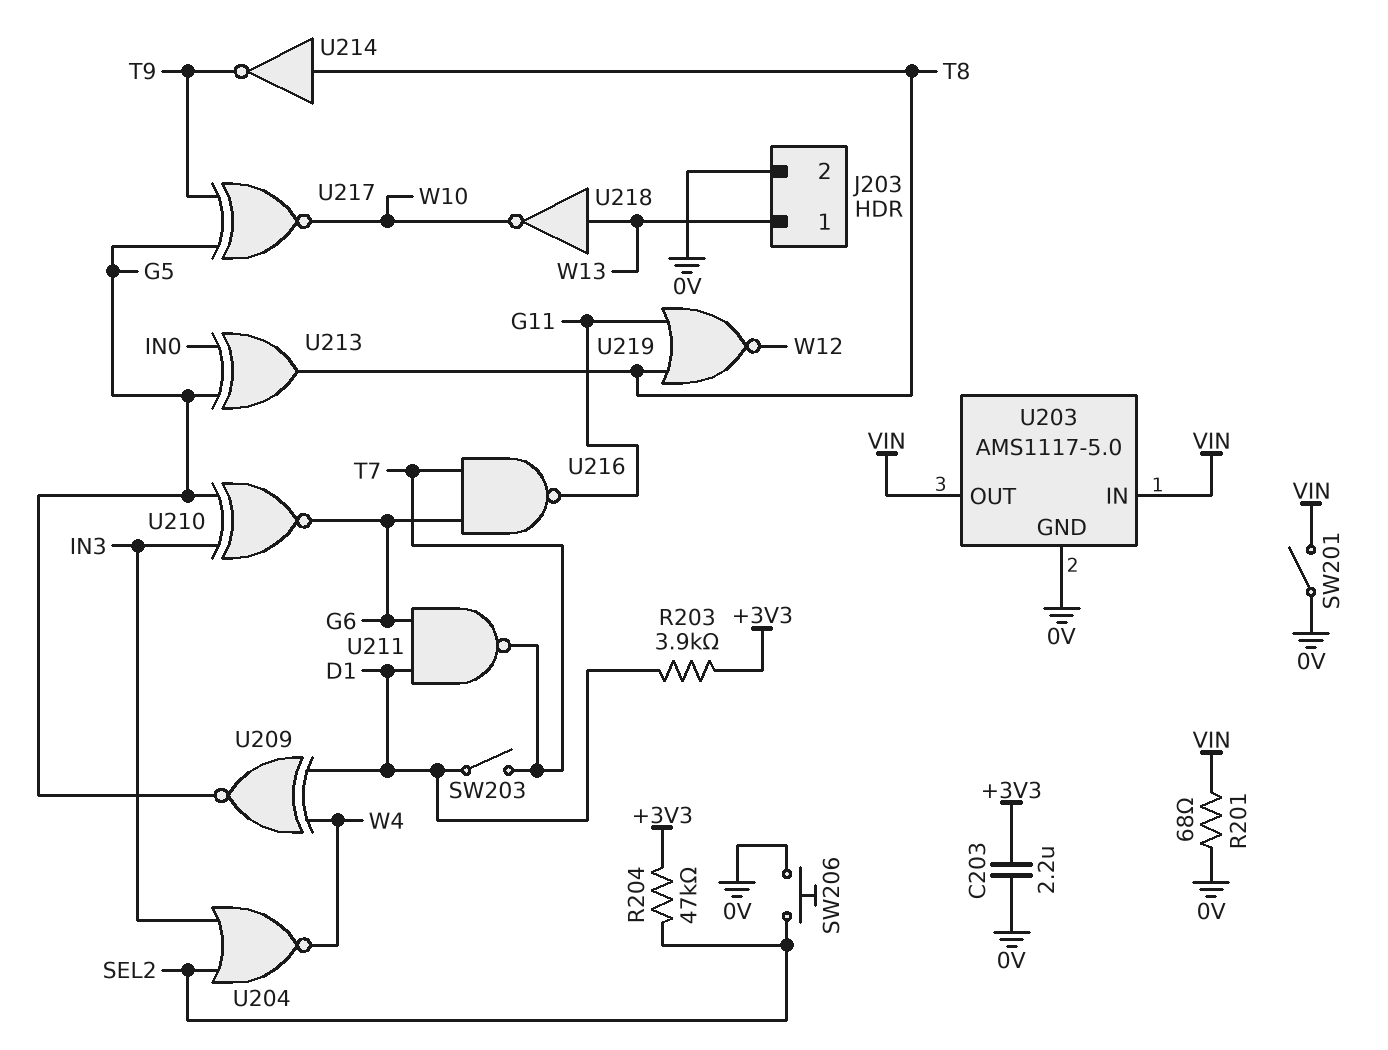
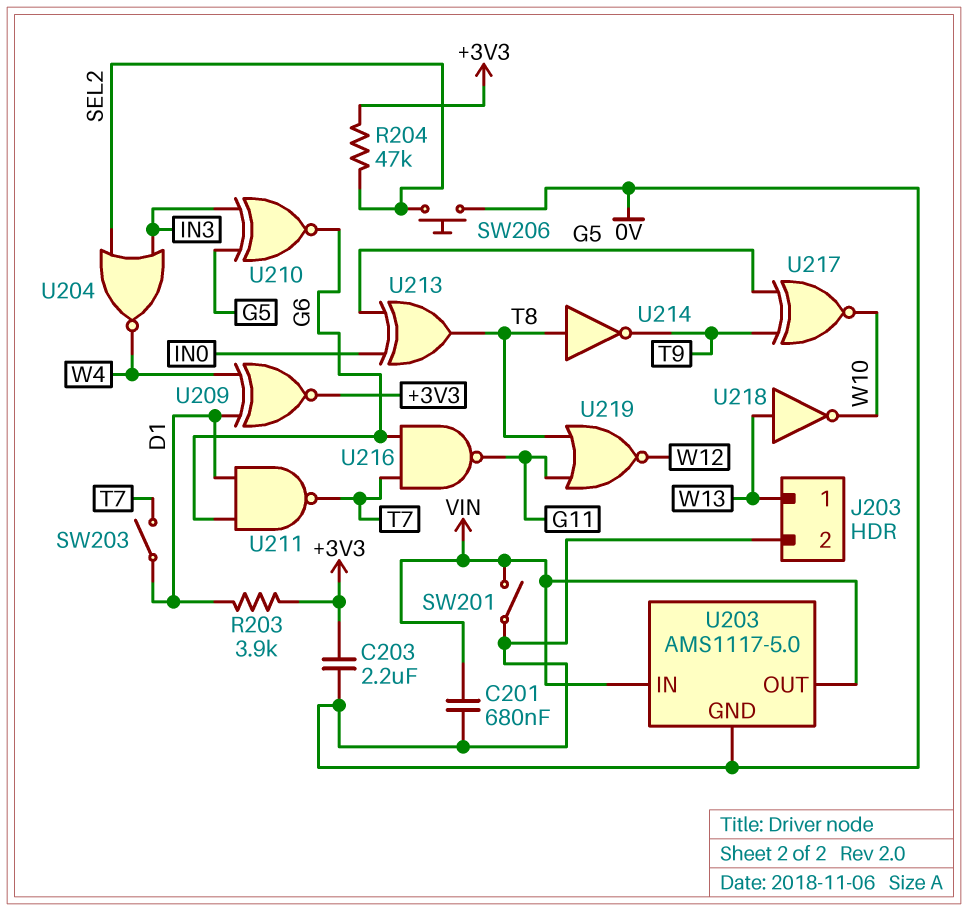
C201: none -> 680nF (0V, VIN)
R201: 68 (0V, VIN) -> none
U209: XNOR (in D1, in W4, out G5) -> XNOR (in D1, in W4, out +3V3)

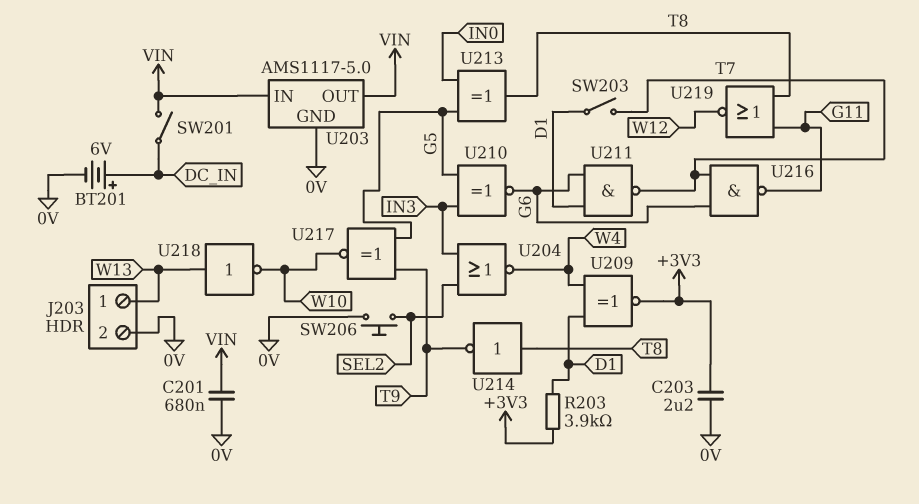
BT201: none -> 6V (plus DC_IN, minus 0V)
R204: 47k (+3V3, SEL2) -> none
SW201: switch (0V, VIN) -> switch (DC_IN, VIN)

